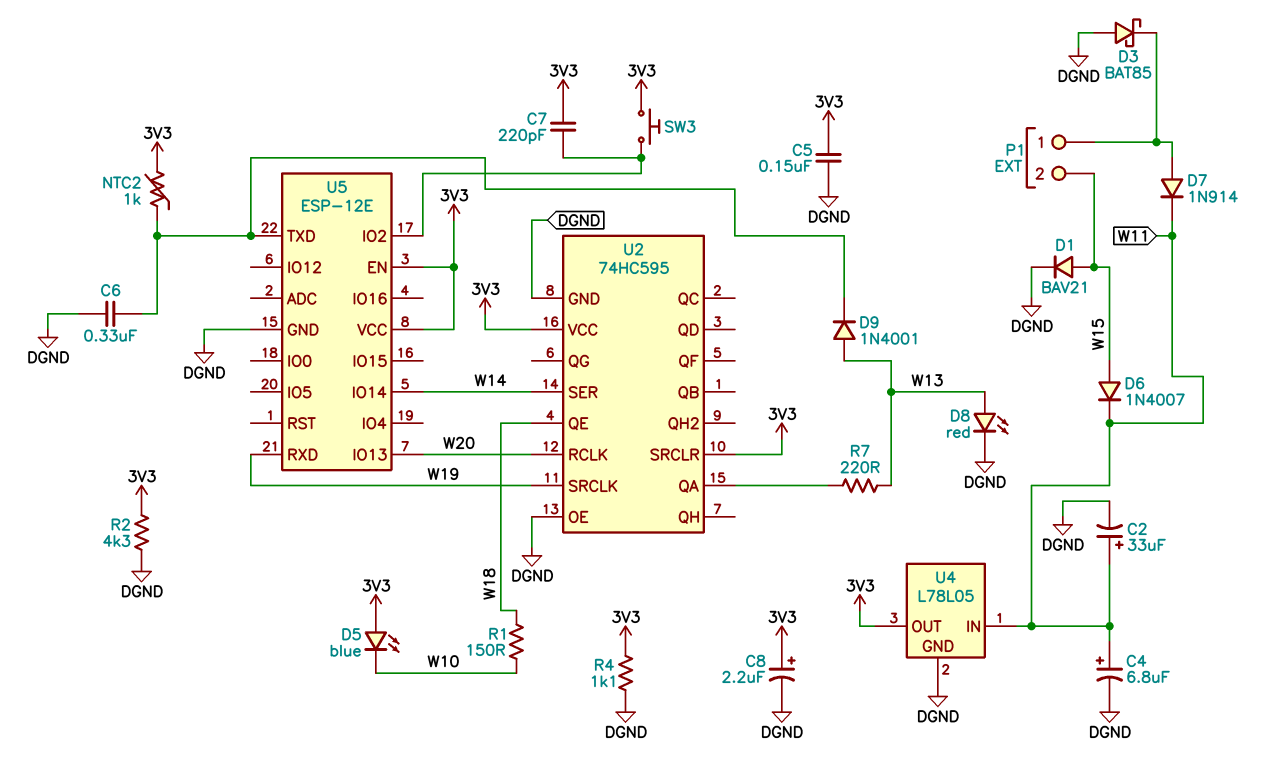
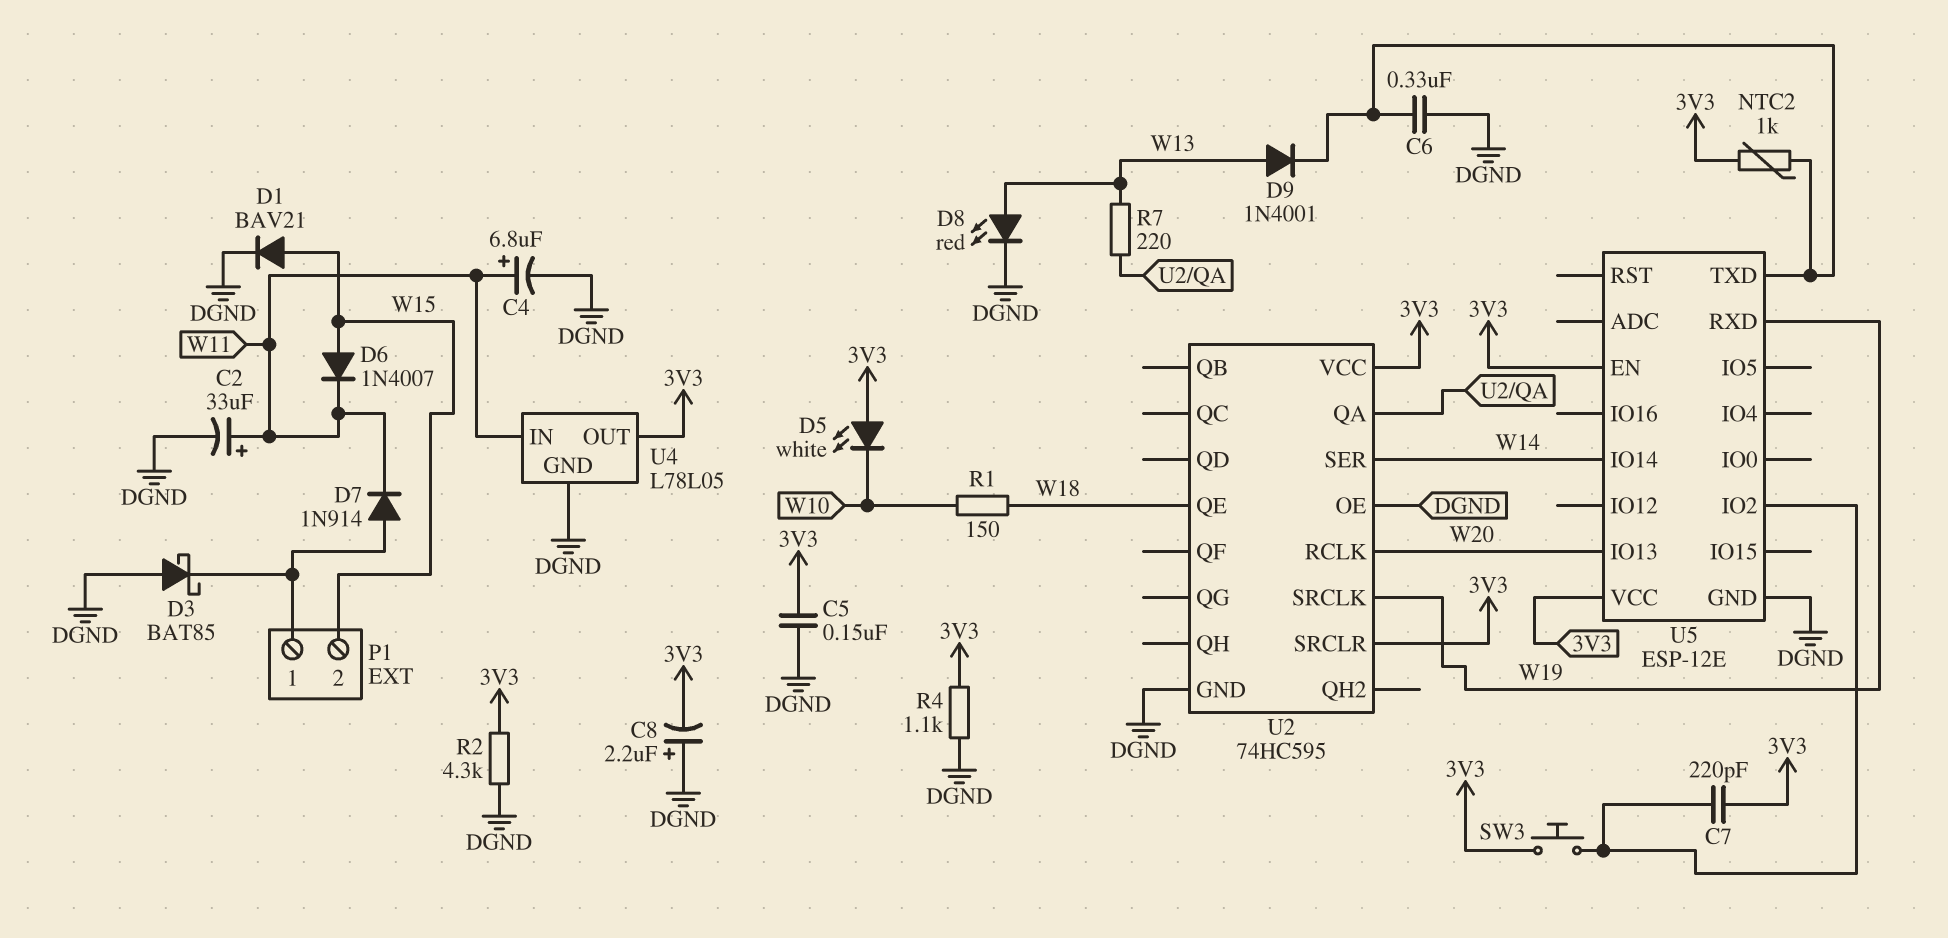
C8: 2.2uF (plus 3V3, minus DGND) -> 2.2uF (plus DGND, minus 3V3)
D5: LED blue (A 3V3, K W10) -> LED white (A 3V3, K W10)

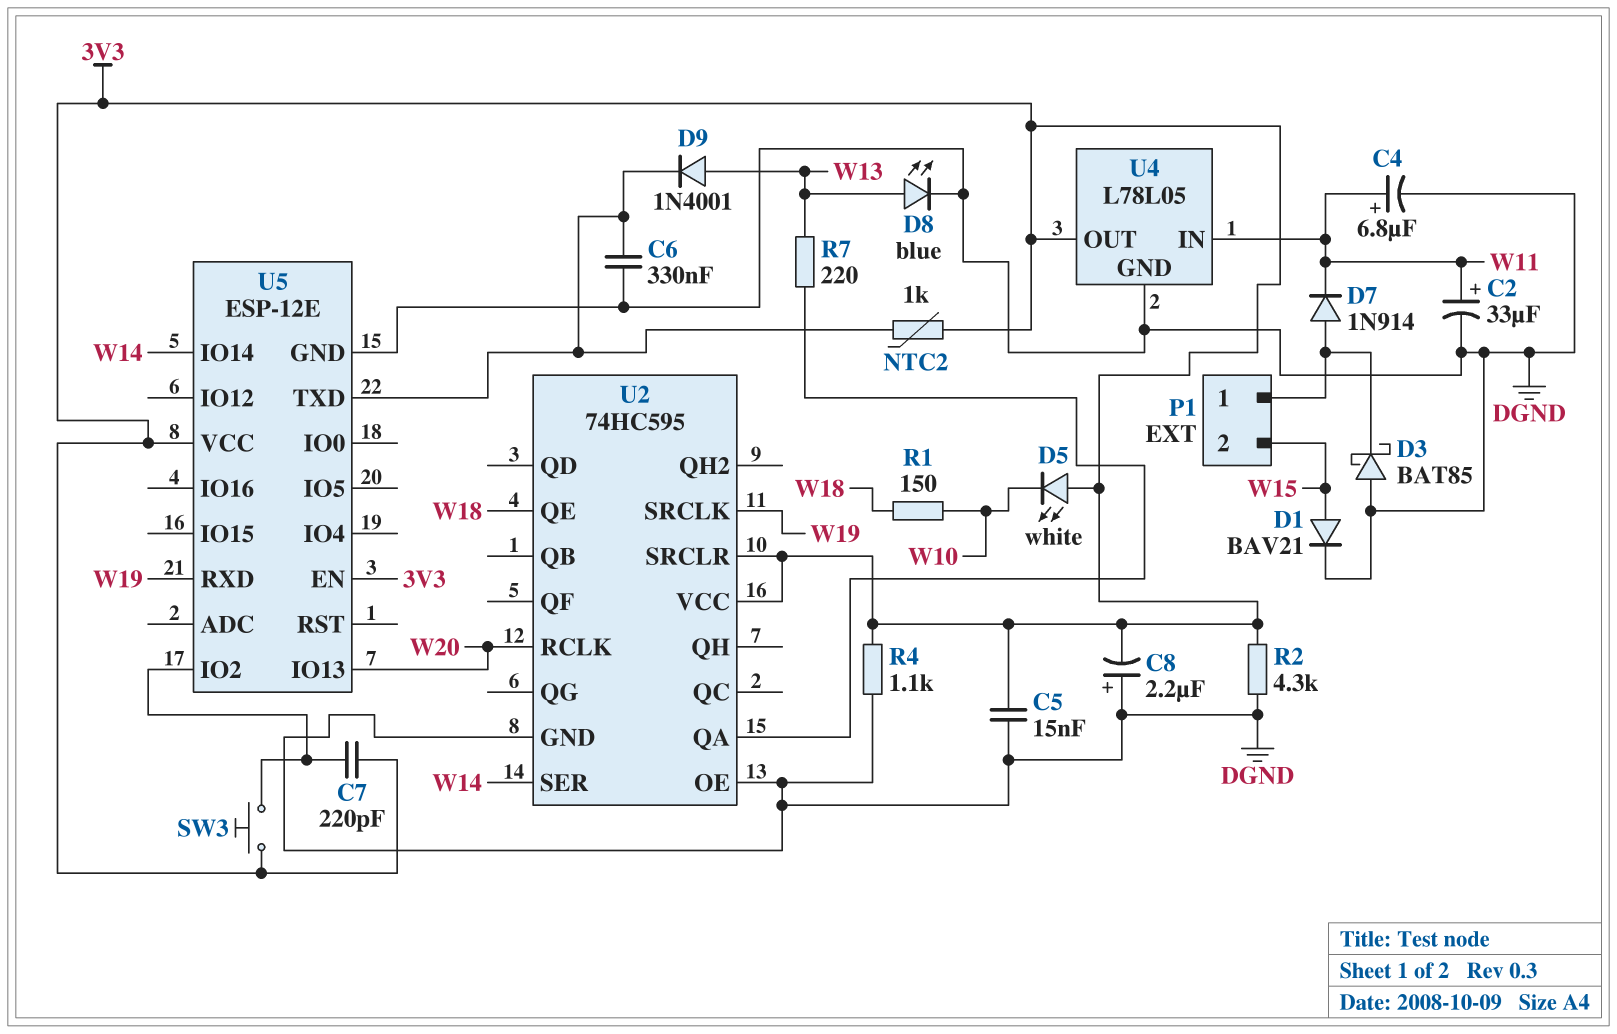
C5: 150nF (3V3, DGND) -> 15nF (3V3, DGND)
D6: diode 1N4007 (A W15, K W11) -> none
D8: LED red (A W13, K DGND) -> LED blue (A W13, K DGND)

